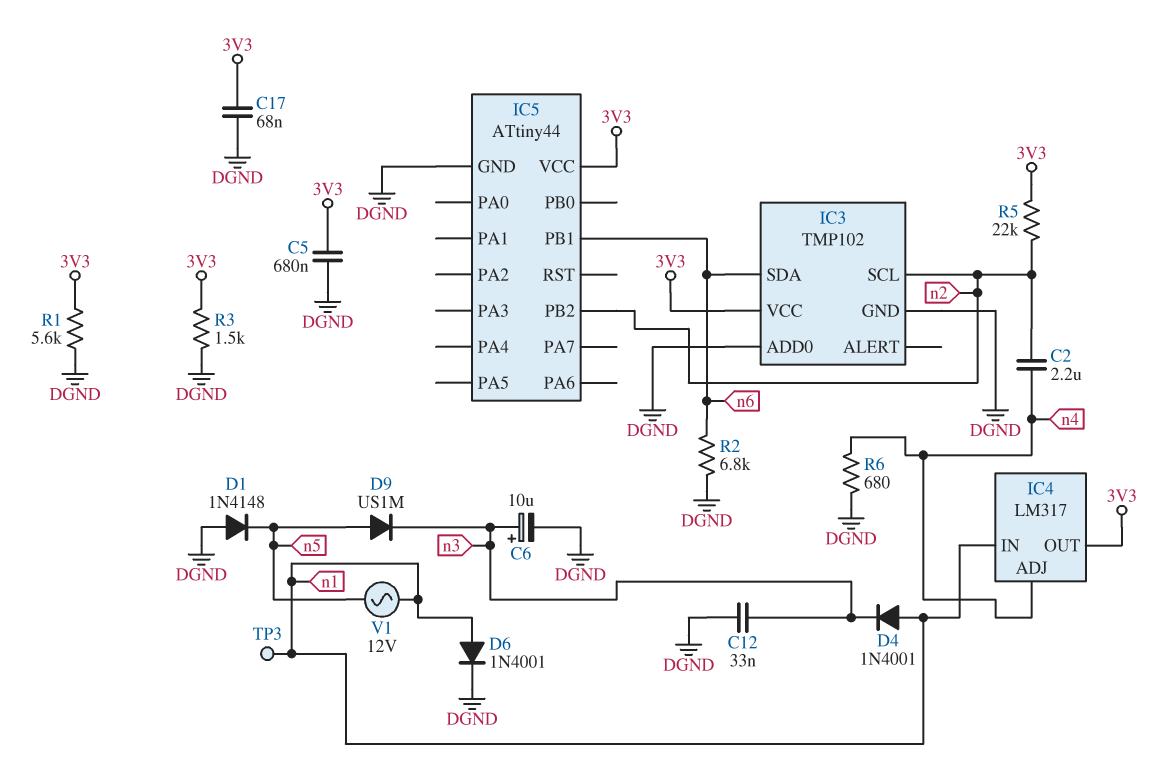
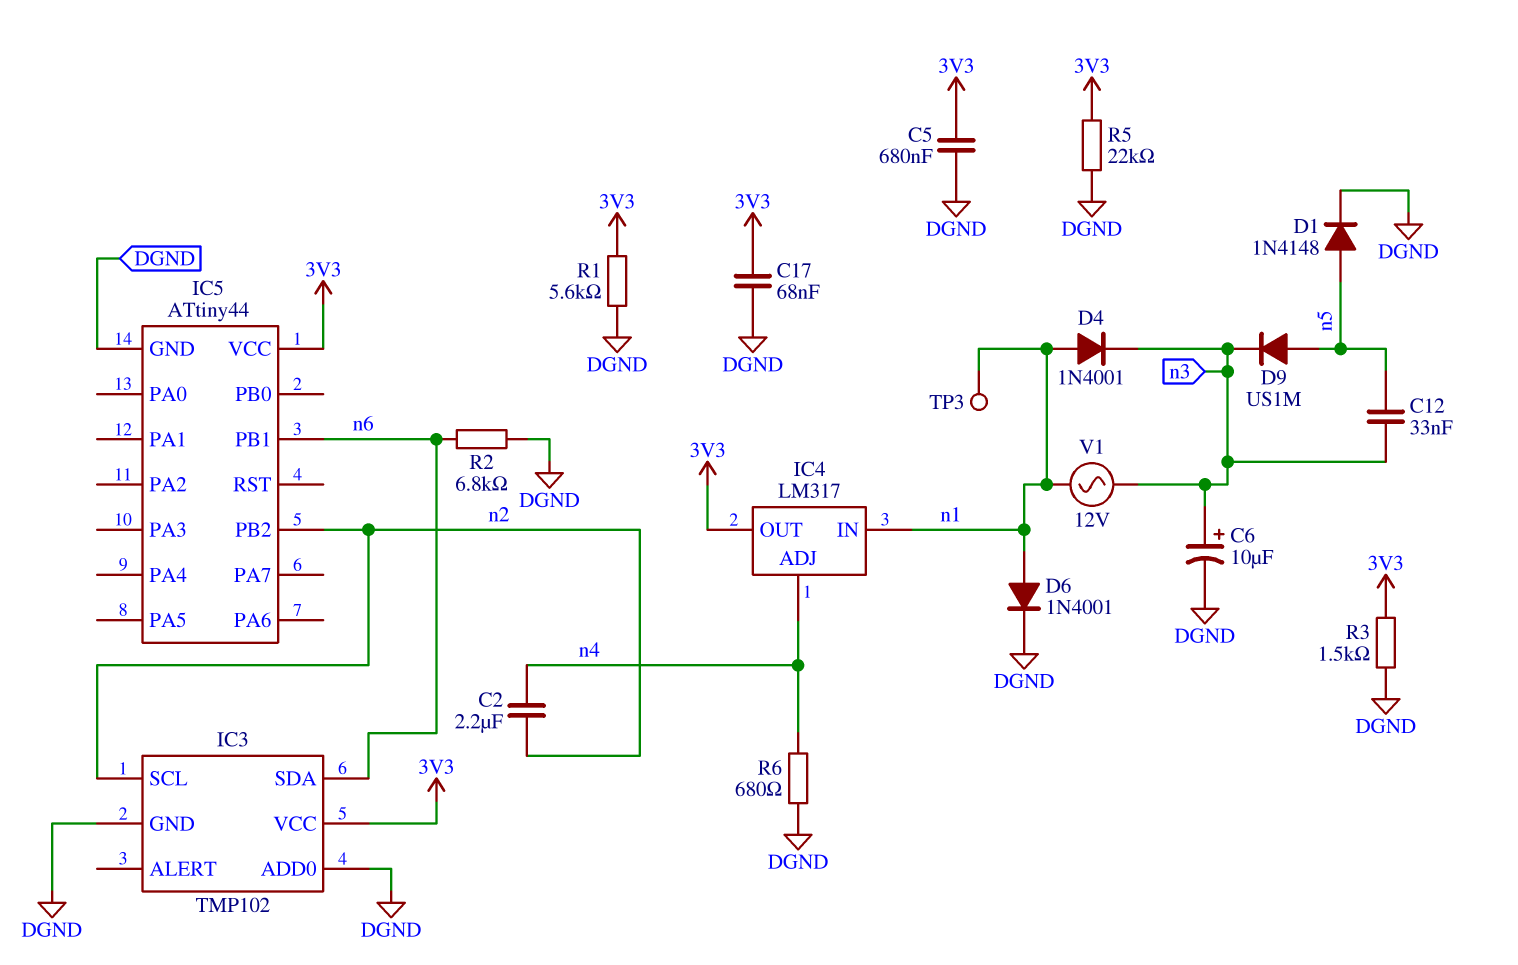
C12: 33nF (DGND, n3) -> 33nF (n3, n5)
D1: diode 1N4148 (A DGND, K n5) -> diode 1N4148 (A n5, K DGND)
R5: 22k (3V3, n2) -> 22k (3V3, DGND)
V1: AC 12V (n1, n5) -> AC 12V (n1, n3)

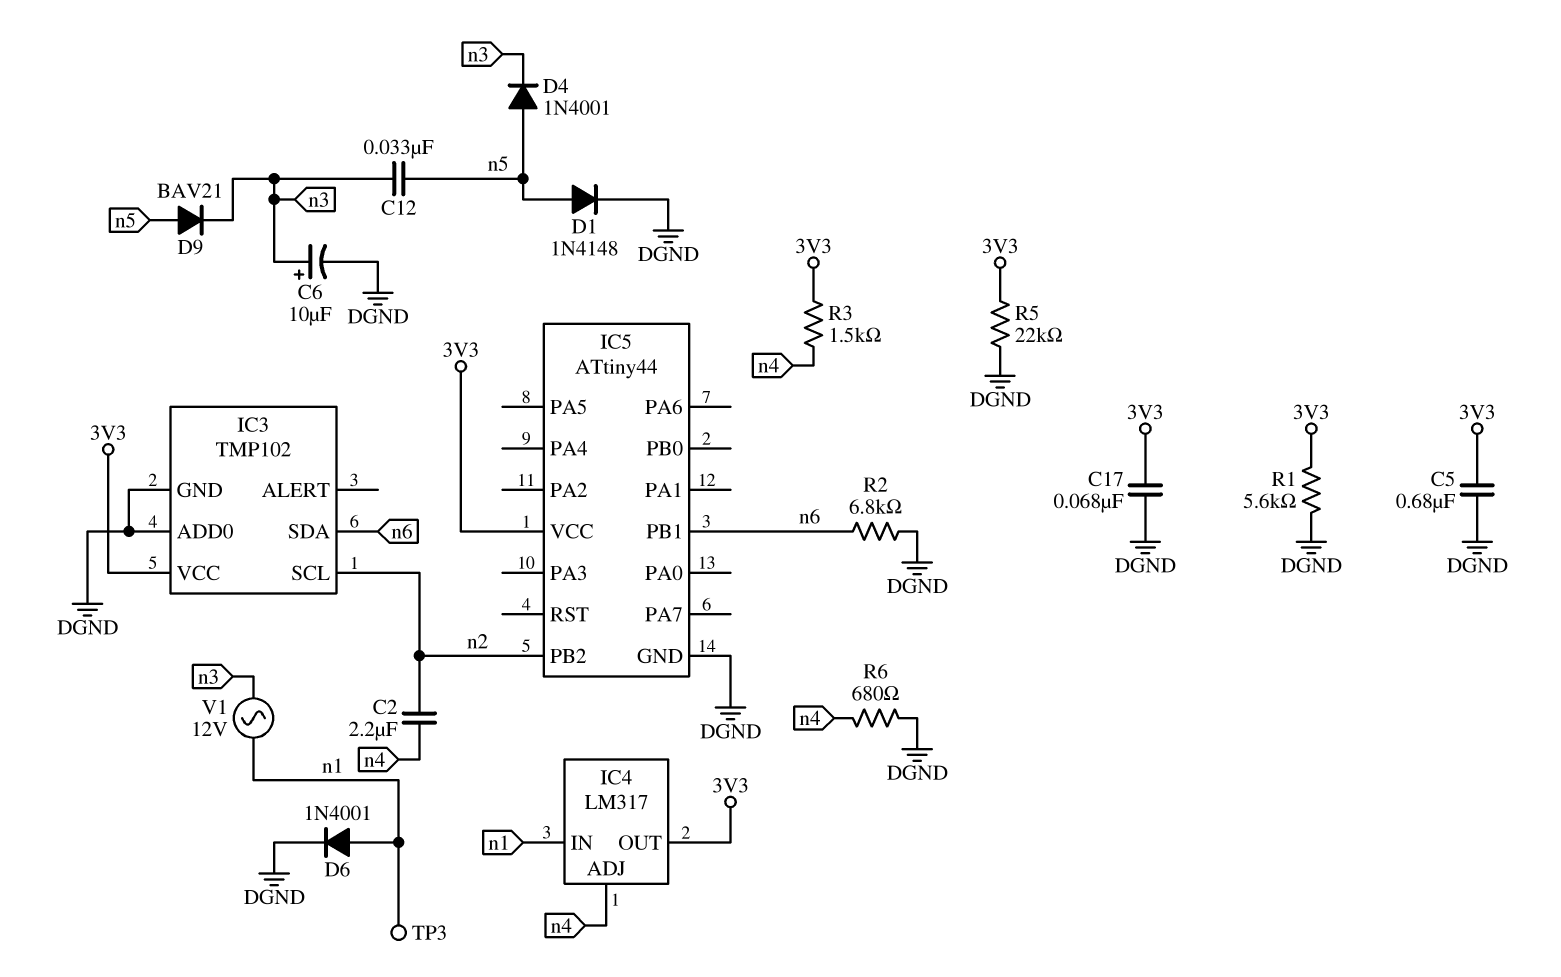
D4: diode 1N4001 (A n1, K n3) -> diode 1N4001 (A n5, K n3)
D9: diode US1M (A n5, K n3) -> diode BAV21 (A n5, K n3)
R3: 1.5k (3V3, DGND) -> 1.5k (3V3, n4)

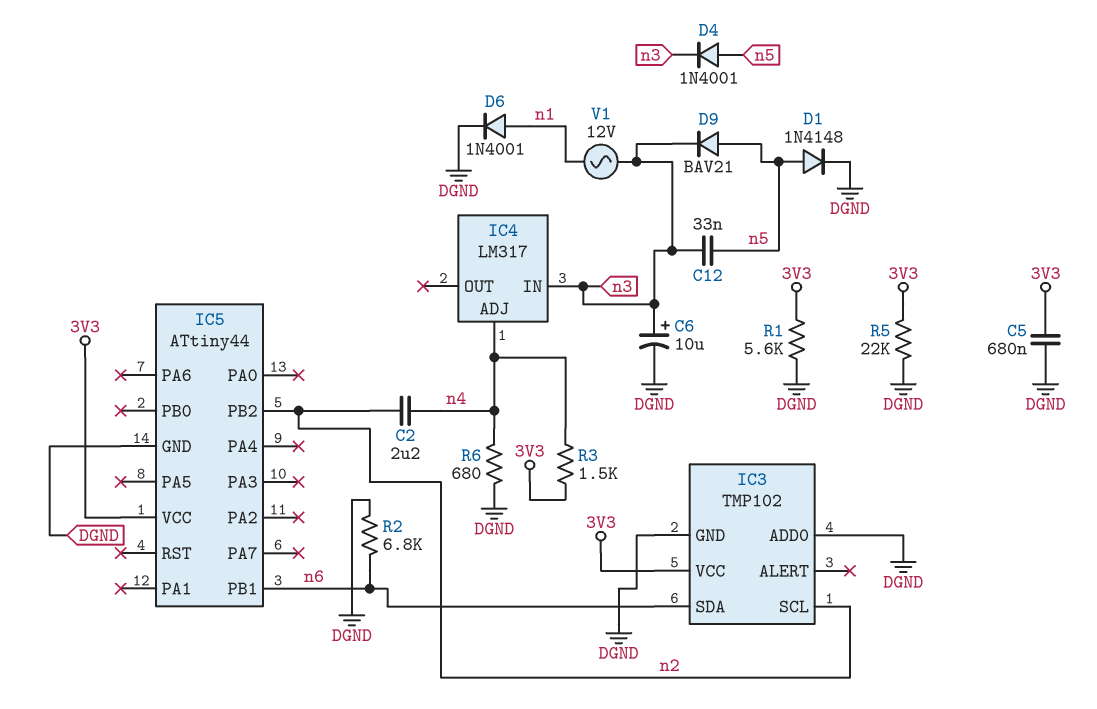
C17: 68nF (3V3, DGND) -> none
IC4 pin IN: n1 -> n3
IC4 pin OUT: 3V3 -> none
TP3: test point (n1) -> none

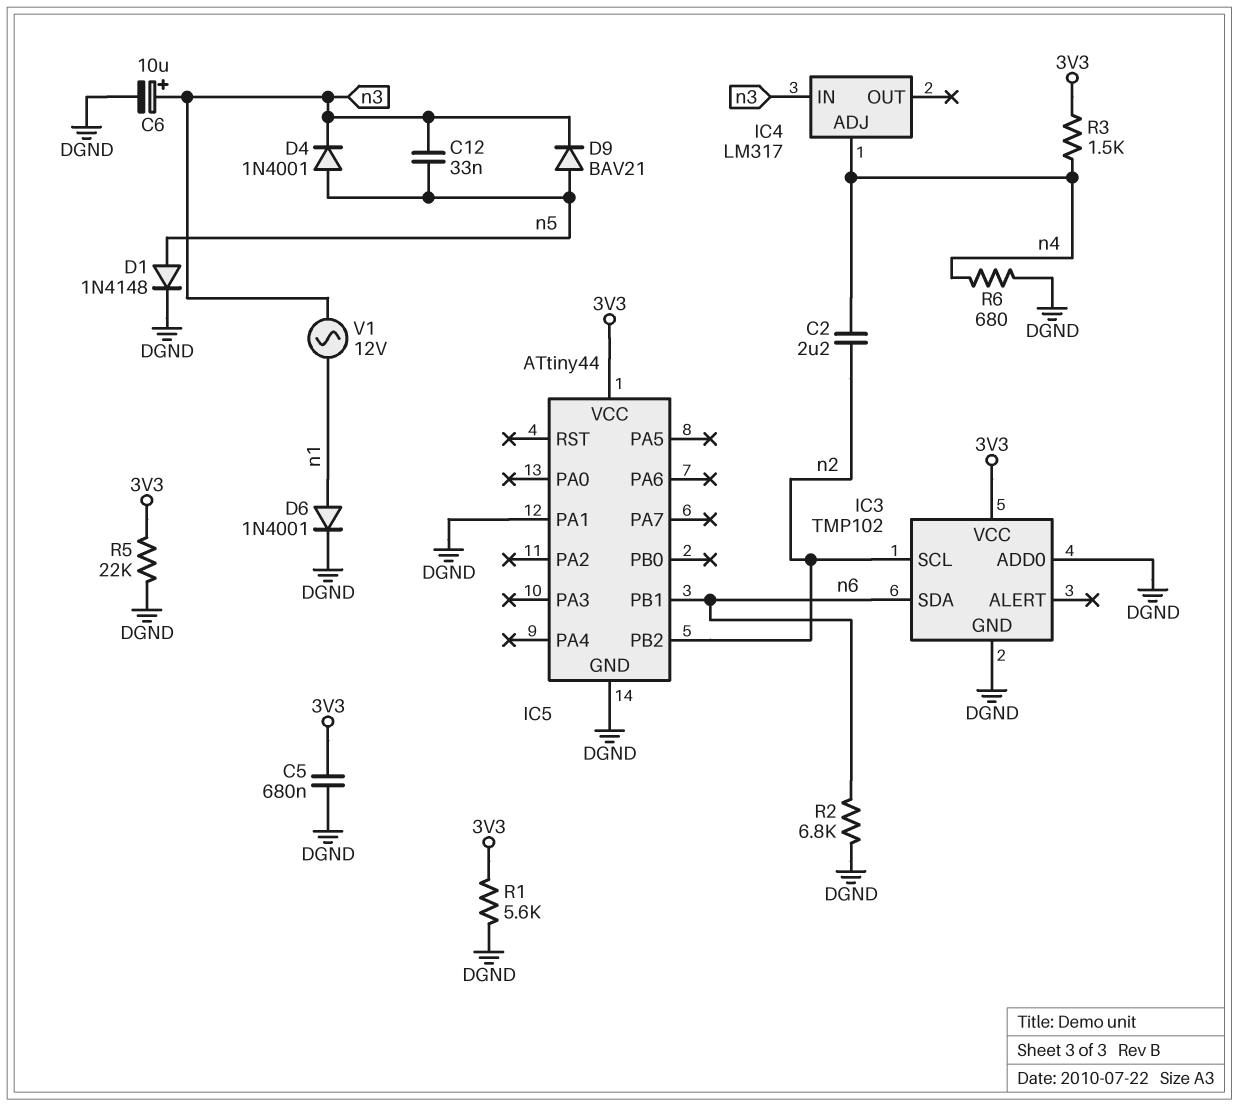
IC5 pin PA1: none -> DGND

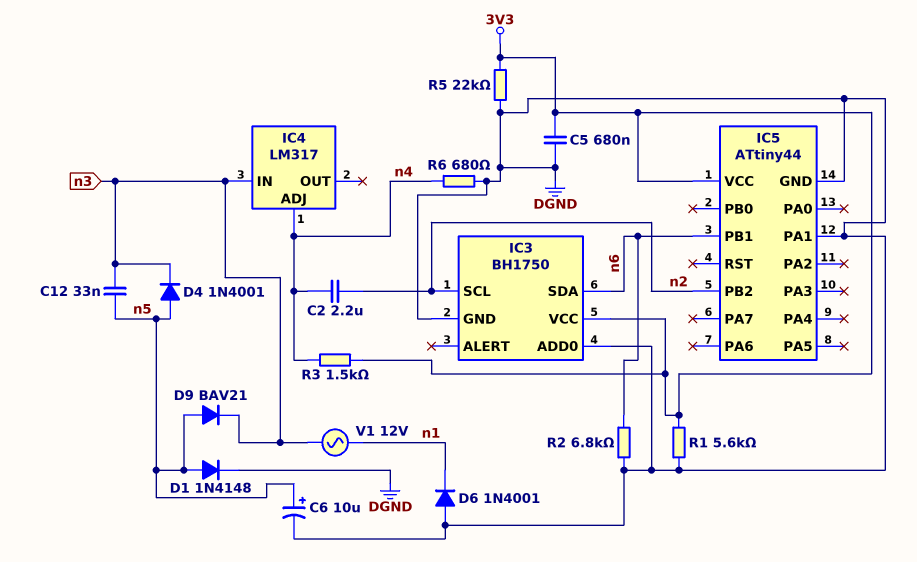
C6: 10uF (plus n3, minus DGND) -> 10uF (plus n5, minus DGND)
D6: diode 1N4001 (A n1, K DGND) -> diode 1N4001 (A DGND, K n1)
IC3: TMP102 -> BH1750

